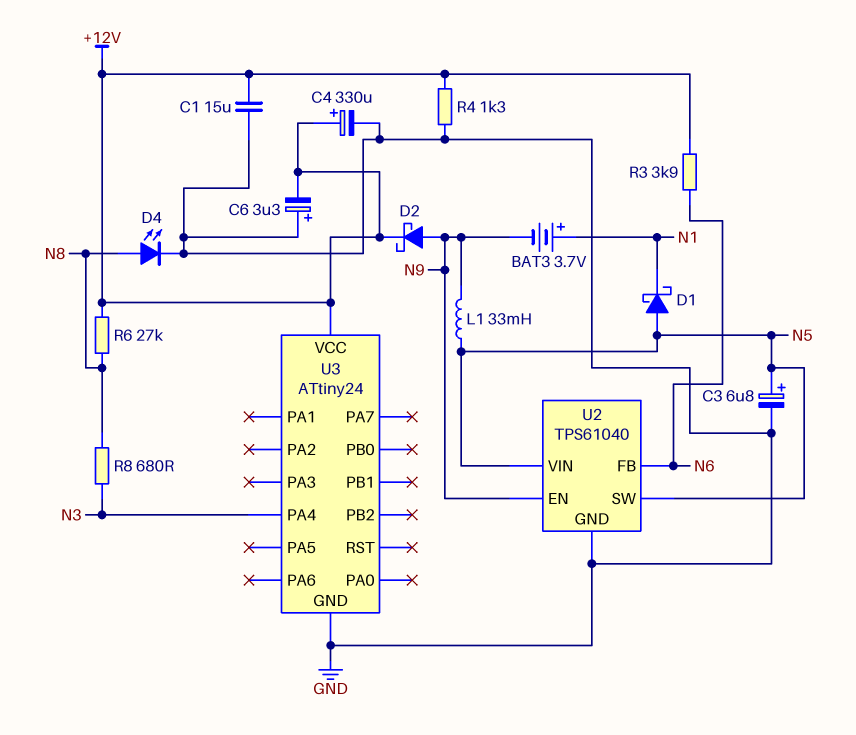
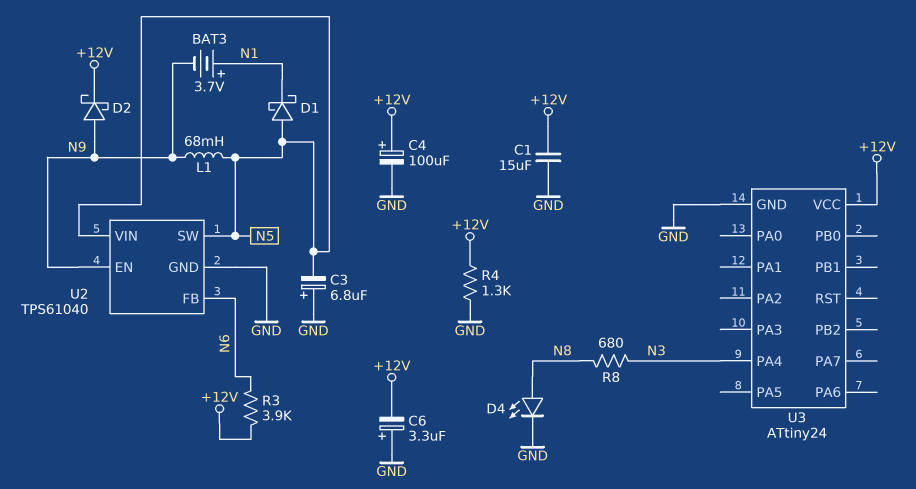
C3: 6.8uF (plus N5, minus GND) -> 6.8uF (plus GND, minus N5)
C4: 330uF (plus +12V, minus GND) -> 100uF (plus +12V, minus GND)
L1: 33mH (N5, N9) -> 68mH (N5, N9)
R6: 27k (+12V, N8) -> none

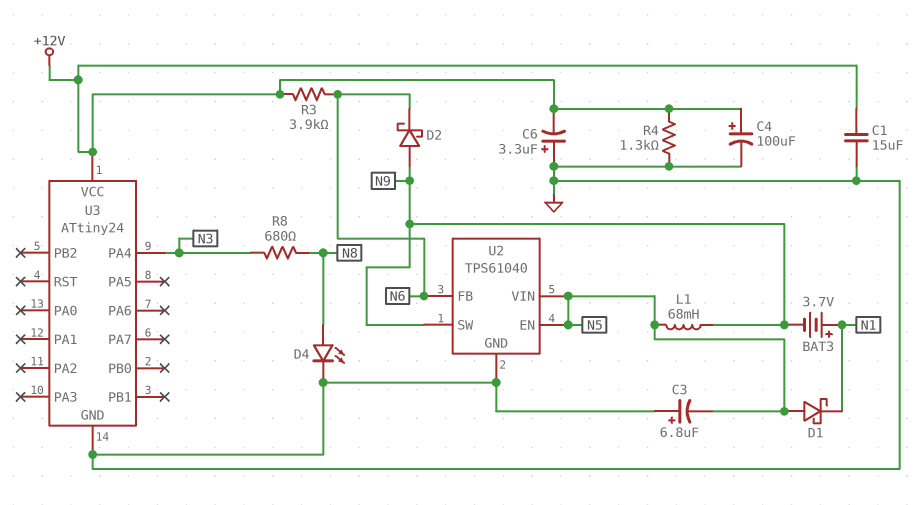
D2: schottky (A N9, K +12V) -> schottky (A N9, K N6)
U2 pin EN: N9 -> N5
U2 pin SW: N5 -> N9

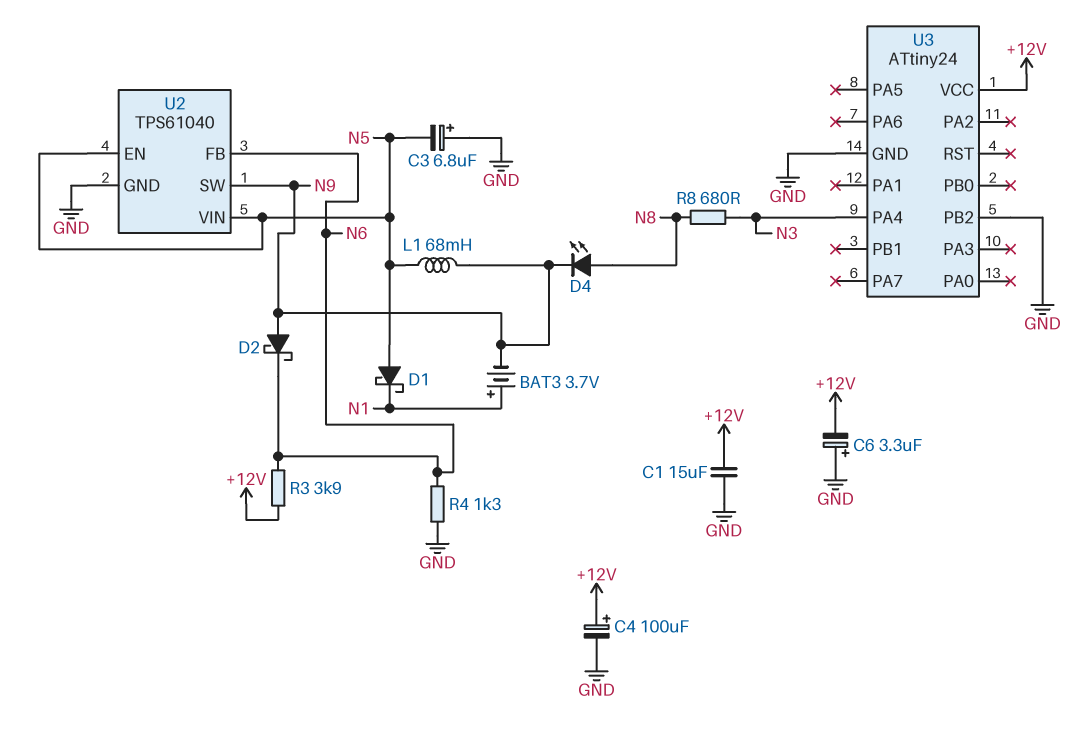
D4: LED (A N8, K GND) -> LED (A N8, K N9)
R4: 1.3k (+12V, GND) -> 1.3k (GND, N6)
U3 pin PB2: none -> GND

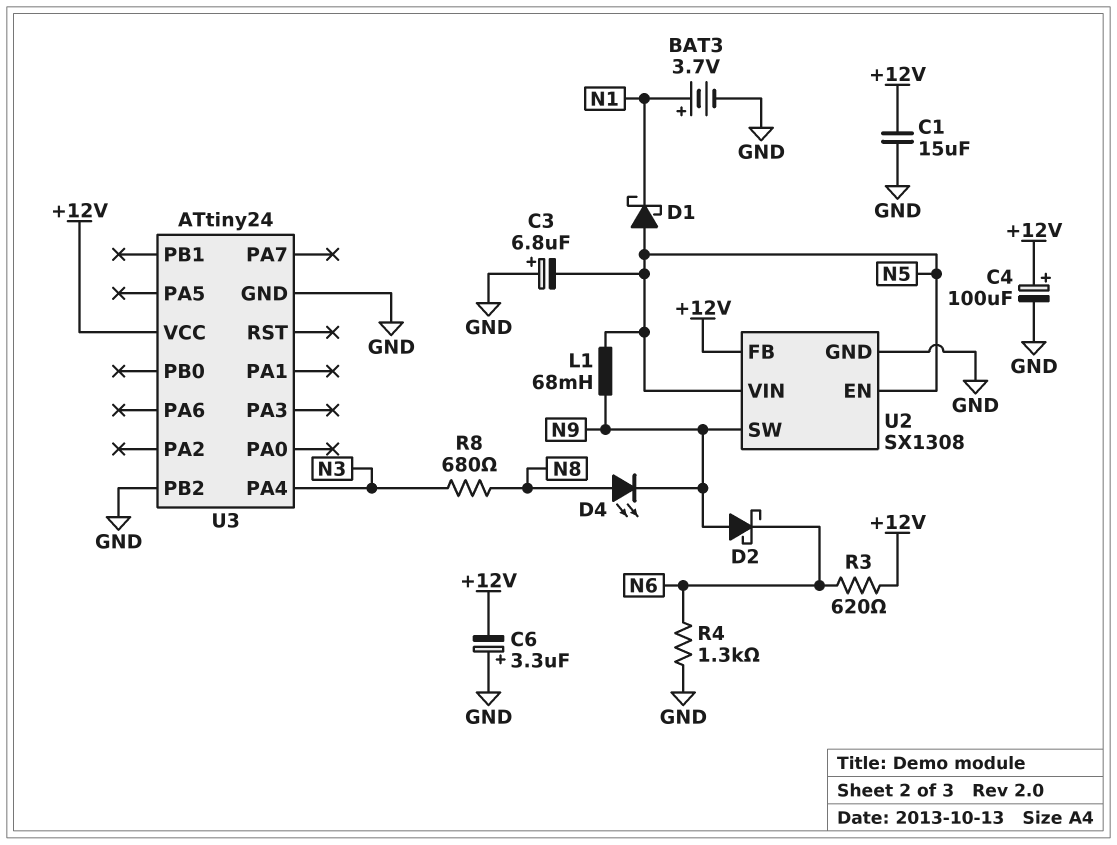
BAT3: 3.7V (plus N1, minus N9) -> 3.7V (plus N1, minus GND)
R3: 3.9k (+12V, N6) -> 620 (+12V, N6)
U2: TPS61040 -> SX1308
U2 pin FB: N6 -> +12V

